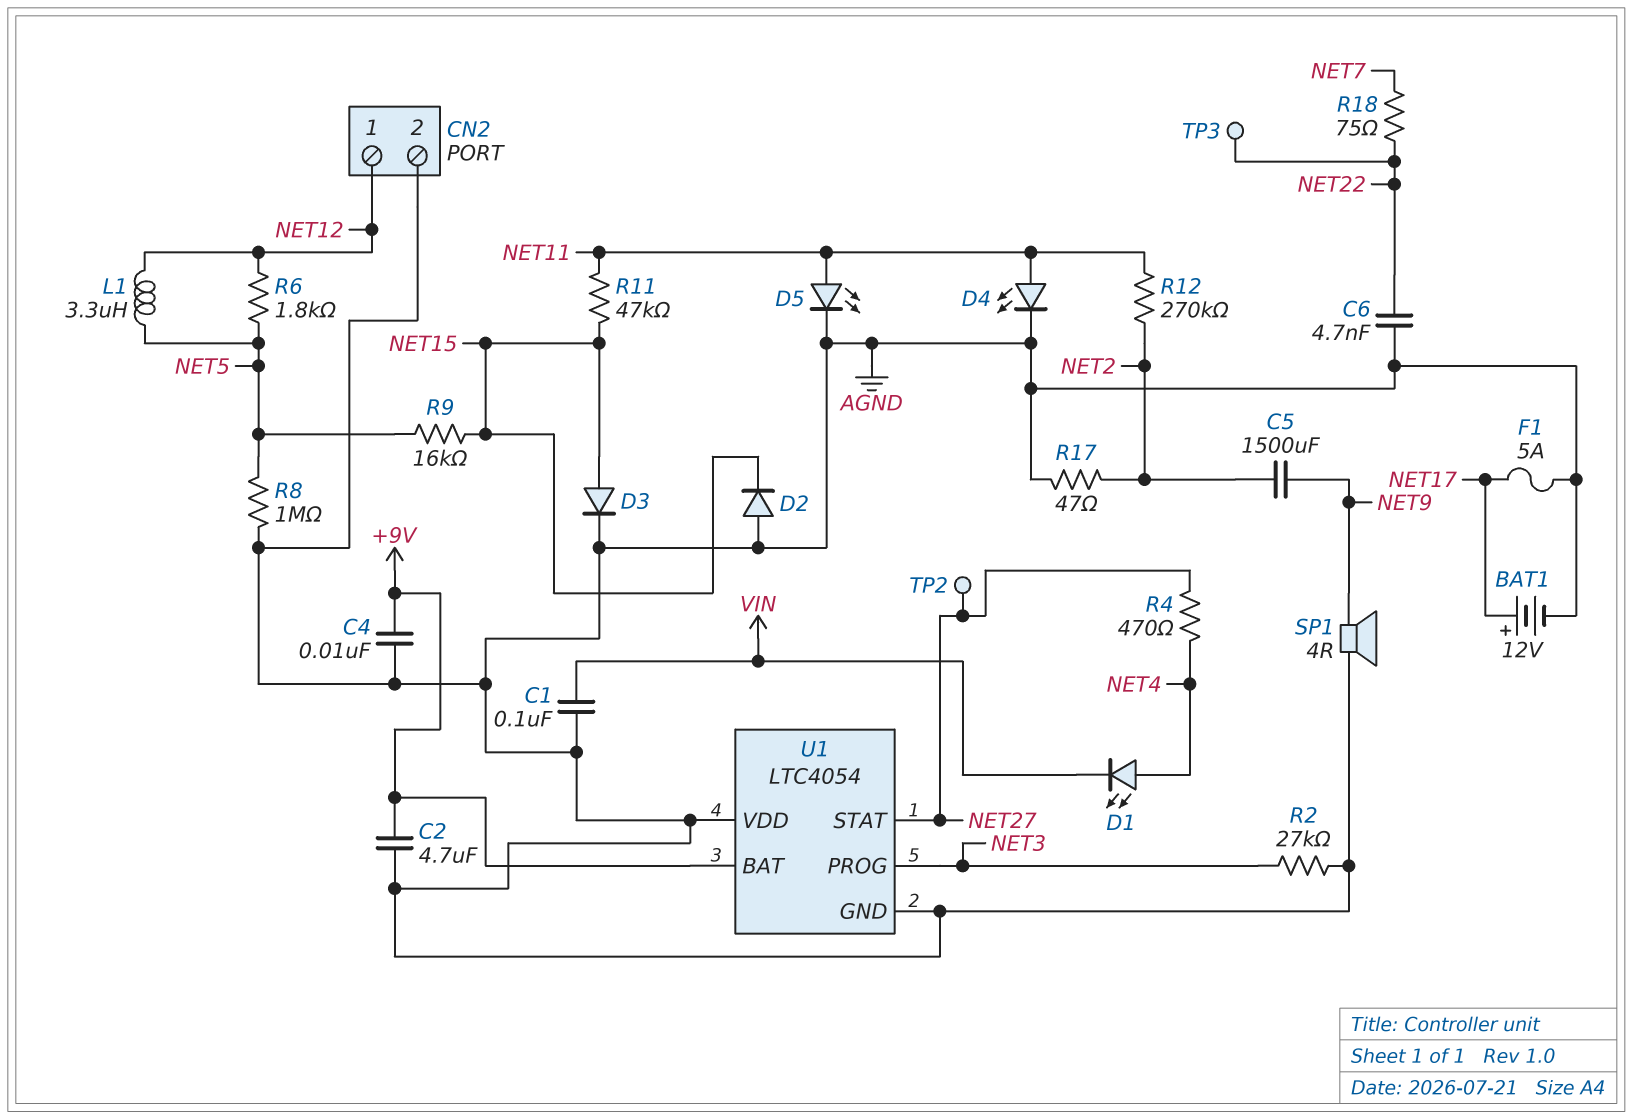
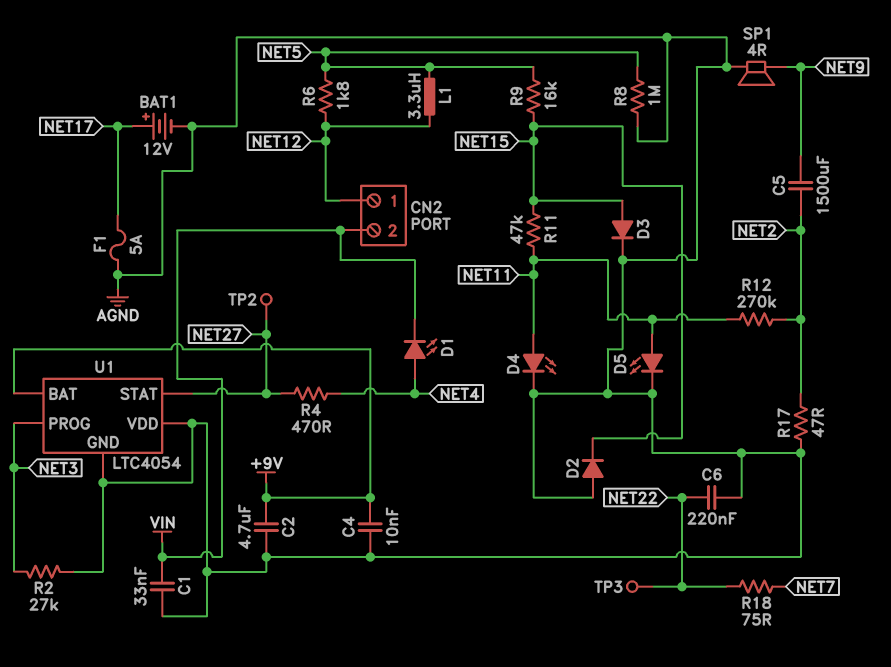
C1: 100nF (AGND, VIN) -> 33nF (AGND, VIN)
C6: 4.7nF (AGND, NET22) -> 220nF (AGND, NET22)
CN2 pin 2: AGND -> VIN

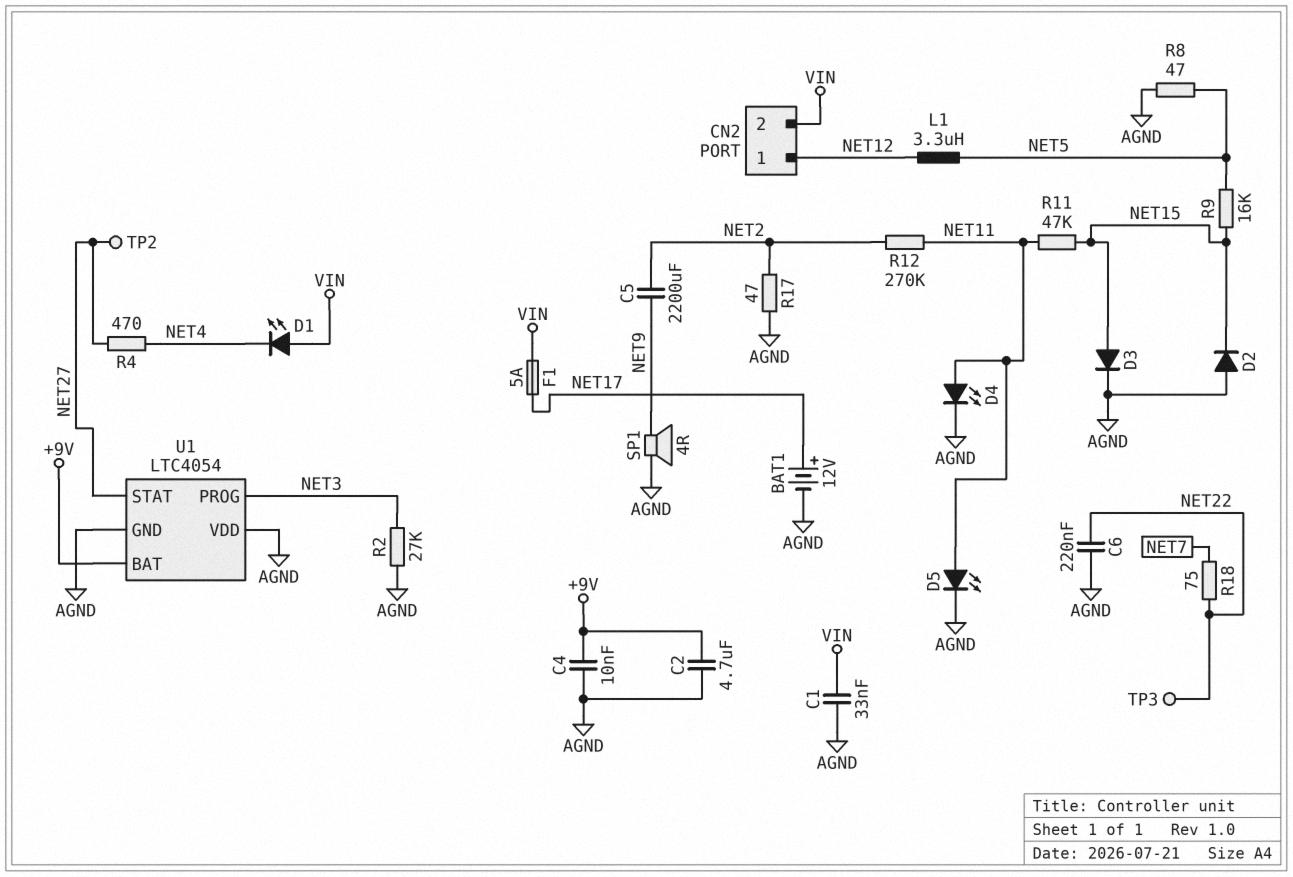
C5: 1500uF (NET2, NET9) -> 2200uF (NET2, NET9)
D1: LED (A NET4, K VIN) -> LED (A VIN, K NET4)
F1: 5A (AGND, NET17) -> 5A (NET17, VIN)
R6: 1.8k (NET5, NET12) -> none
R8: 1M (AGND, NET5) -> 47 (AGND, NET5)

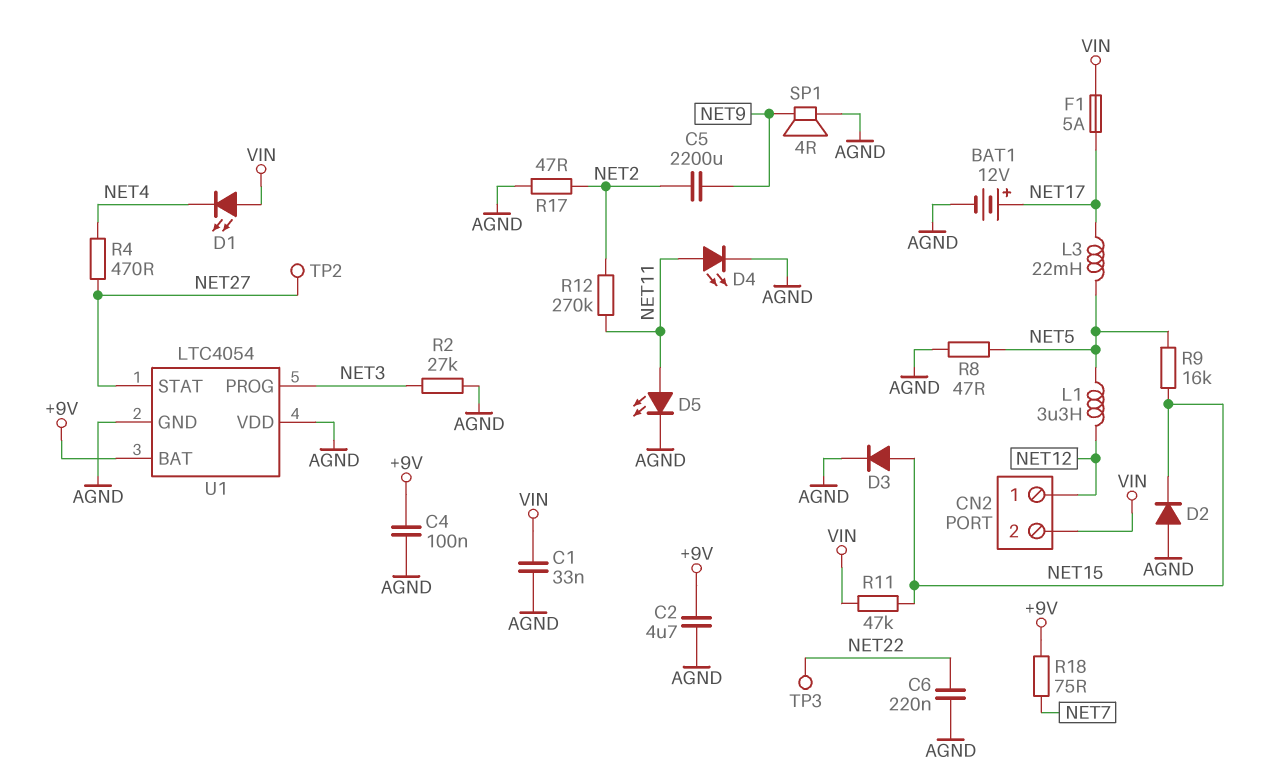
C4: 10nF (+9V, AGND) -> 100nF (+9V, AGND)
L3: none -> 22mH (NET5, NET17)
R11: 47k (NET11, NET15) -> 47k (NET15, VIN)
R18: 75 (NET7, NET22) -> 75 (+9V, NET7)

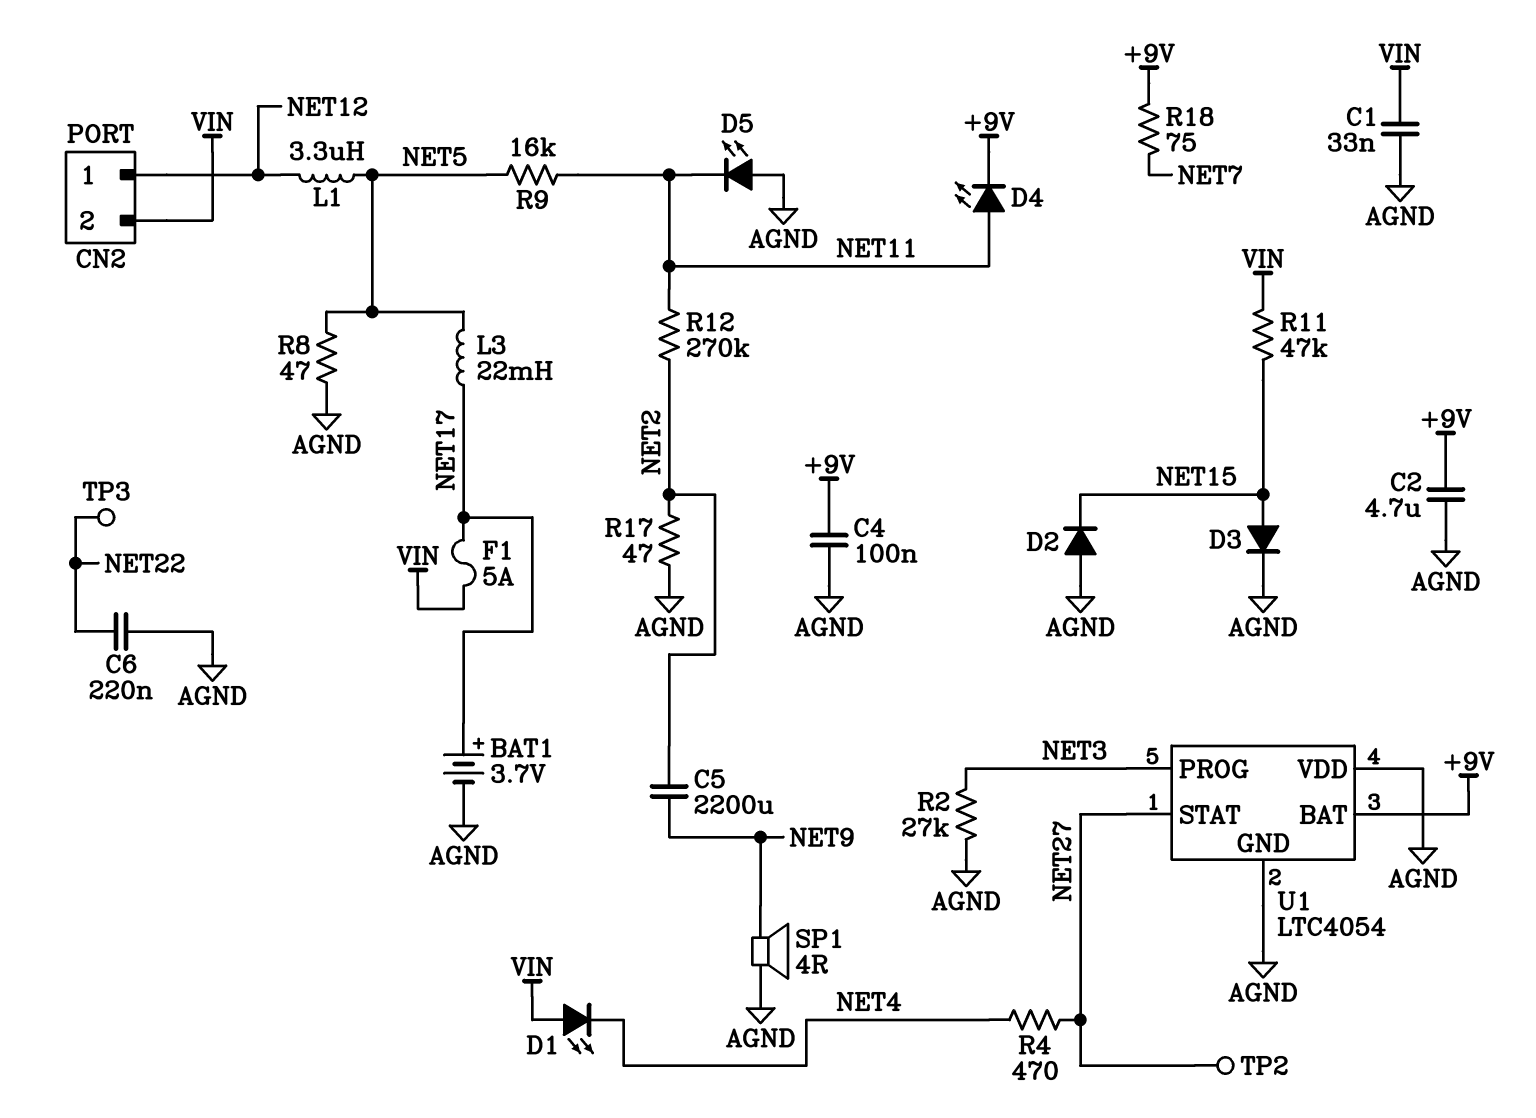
BAT1: 12V (plus NET17, minus AGND) -> 3.7V (plus NET17, minus AGND)
D4: LED (A NET11, K AGND) -> LED (A NET11, K +9V)
D5: LED (A NET11, K AGND) -> LED (A AGND, K NET11)
R9: 16k (NET5, NET15) -> 16k (NET5, NET11)

